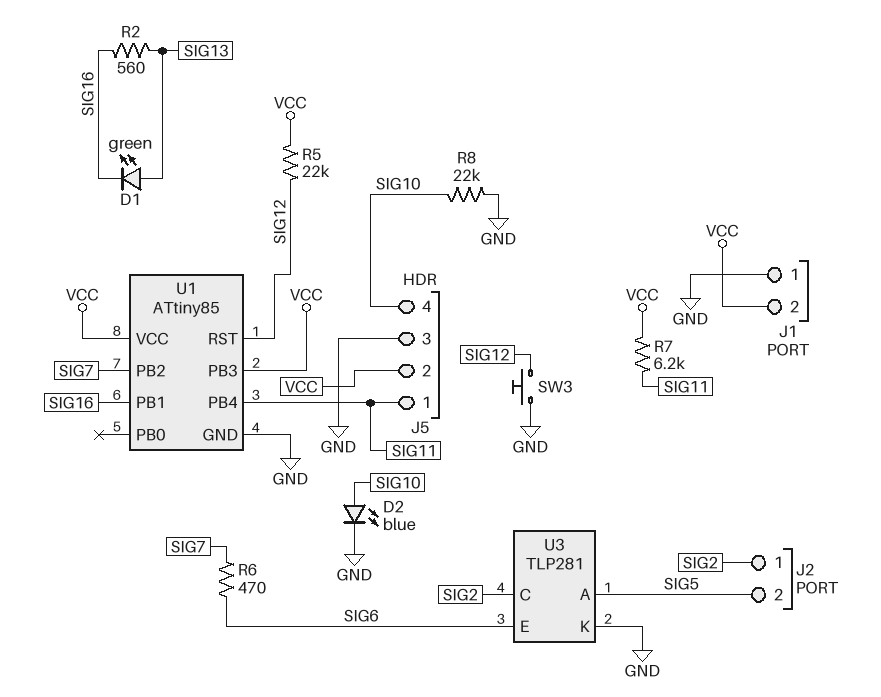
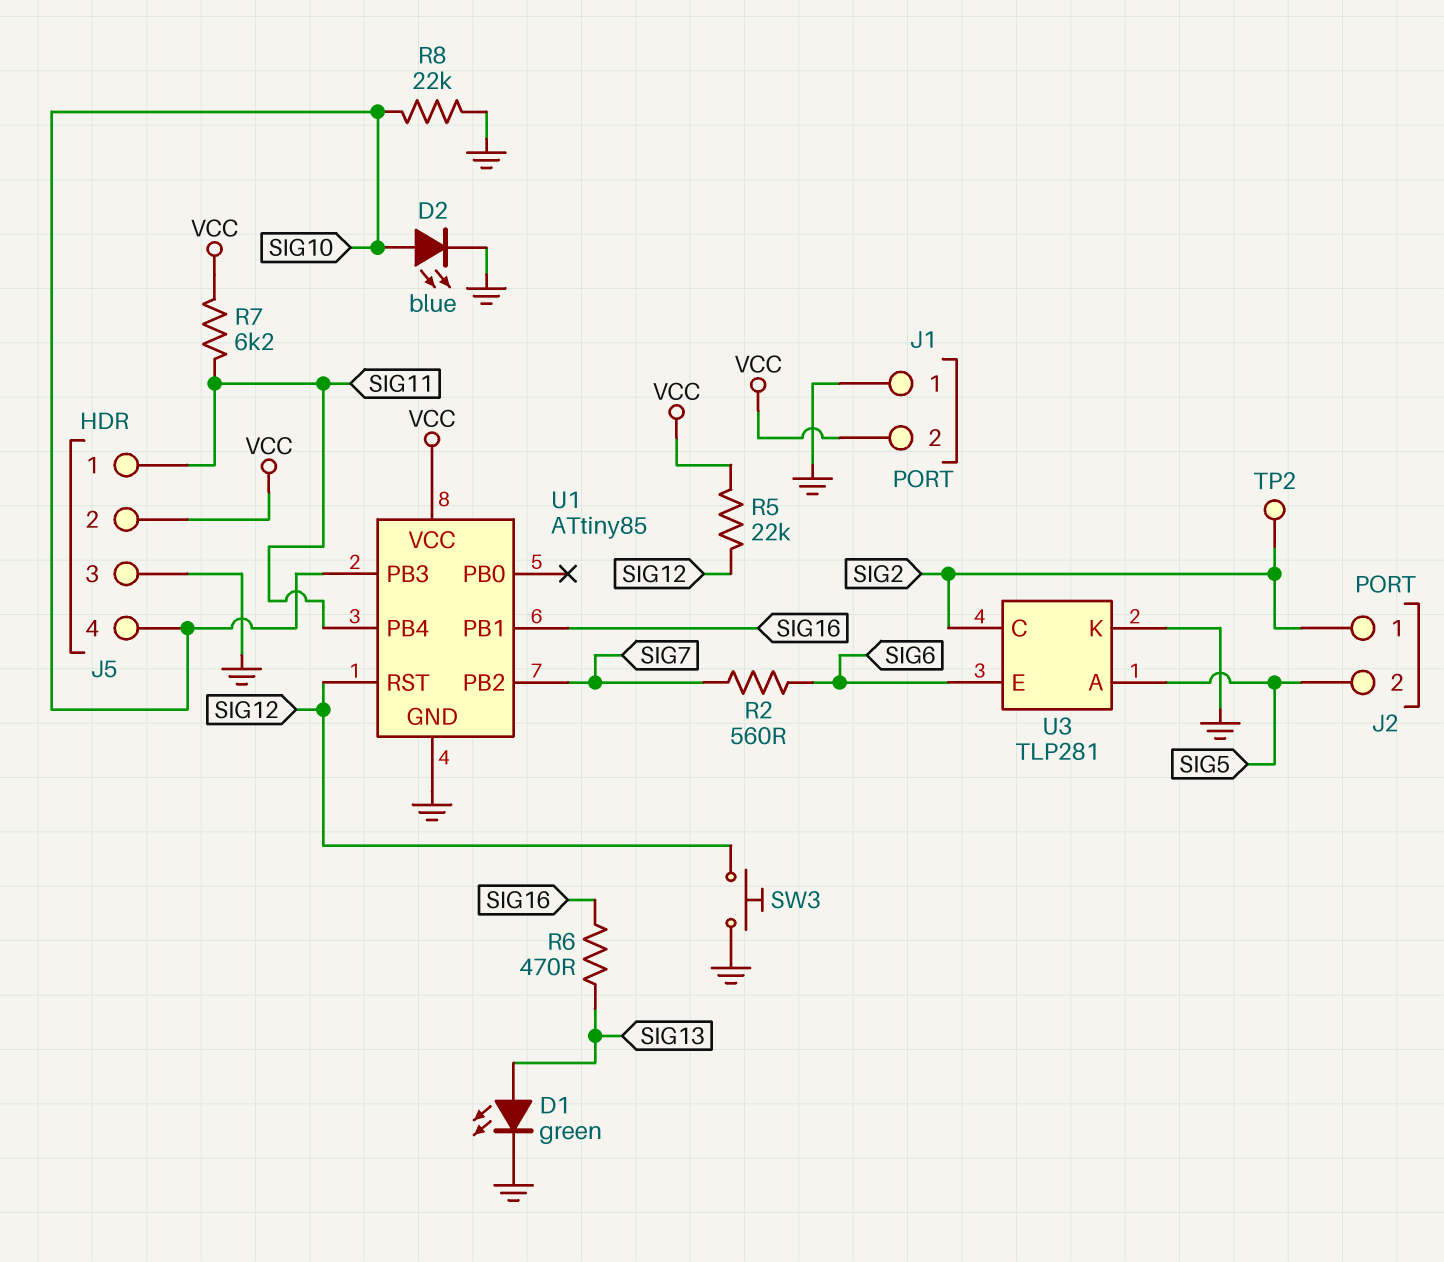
D1: LED green (A SIG13, K SIG16) -> LED green (A SIG13, K GND)
R2: 560 (SIG13, SIG16) -> 560 (SIG6, SIG7)
R6: 470 (SIG6, SIG7) -> 470 (SIG13, SIG16)
TP2: none -> test point (SIG2)
U1 pin PB3: VCC -> SIG10

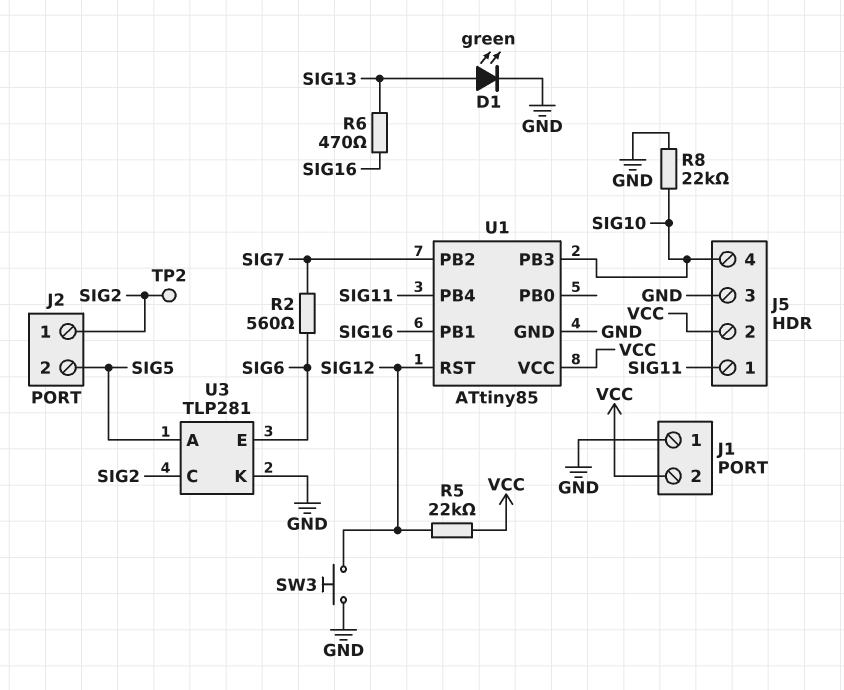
D2: LED blue (A SIG10, K GND) -> none
R7: 6.2k (SIG11, VCC) -> none

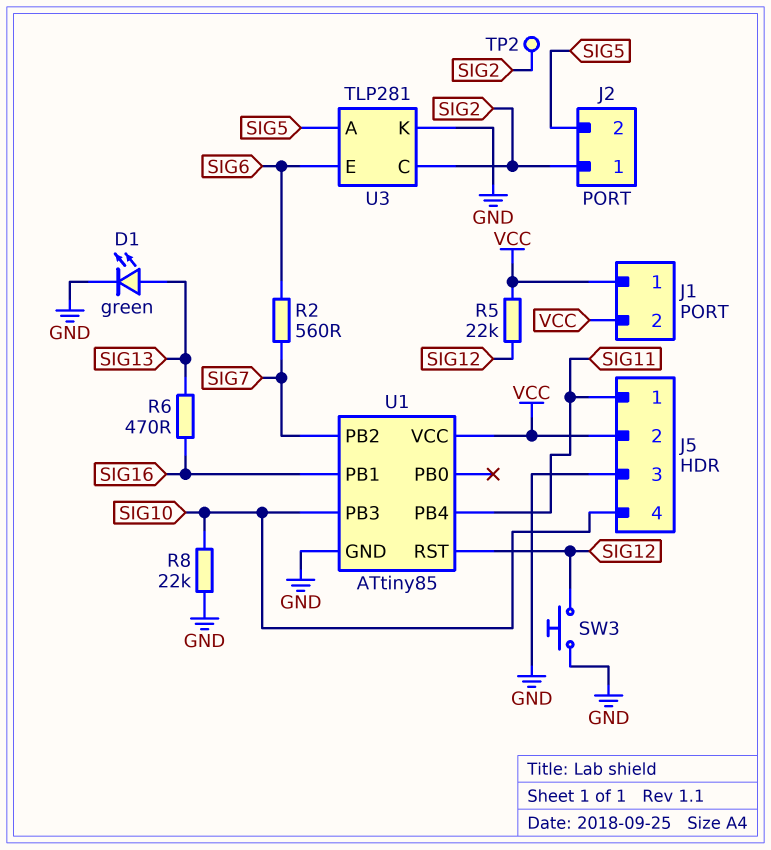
J1 pin 1: GND -> VCC

